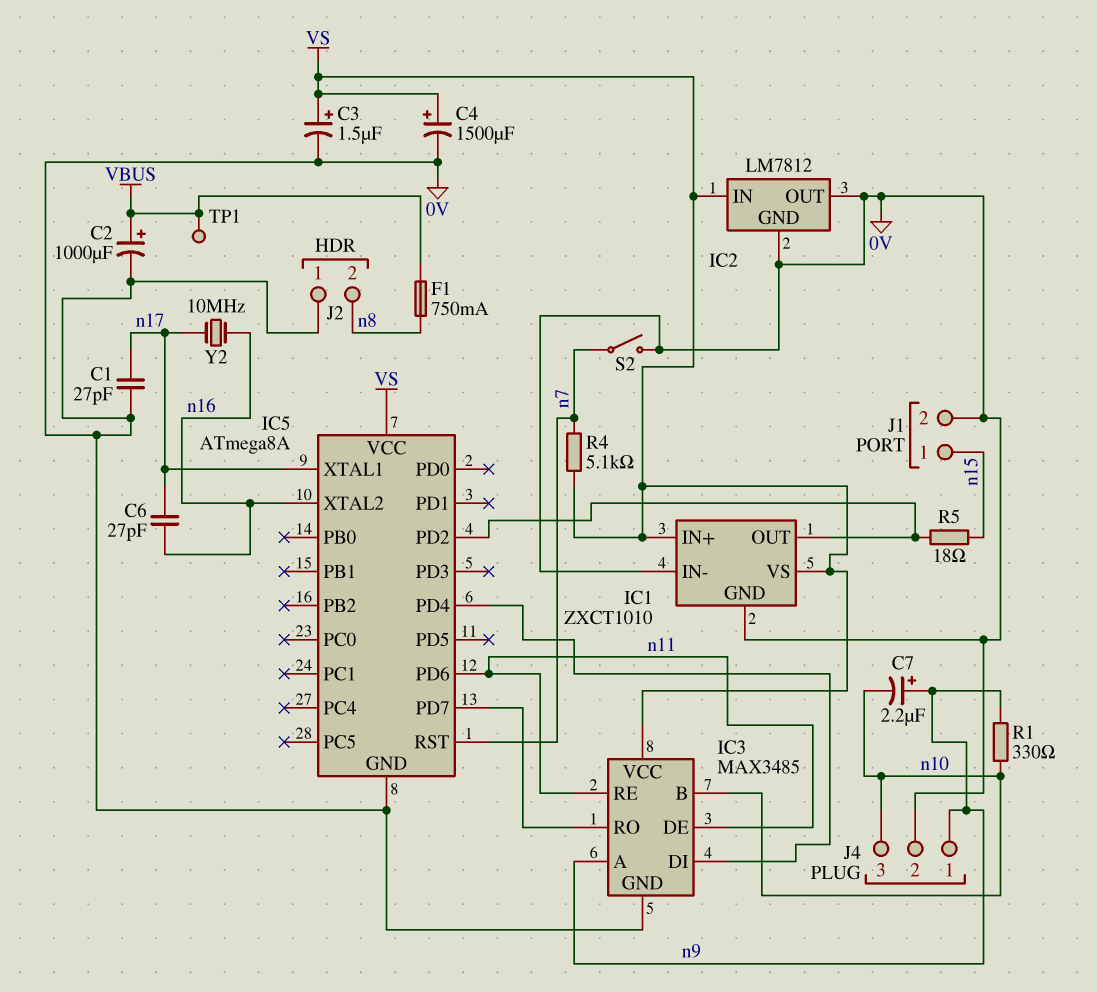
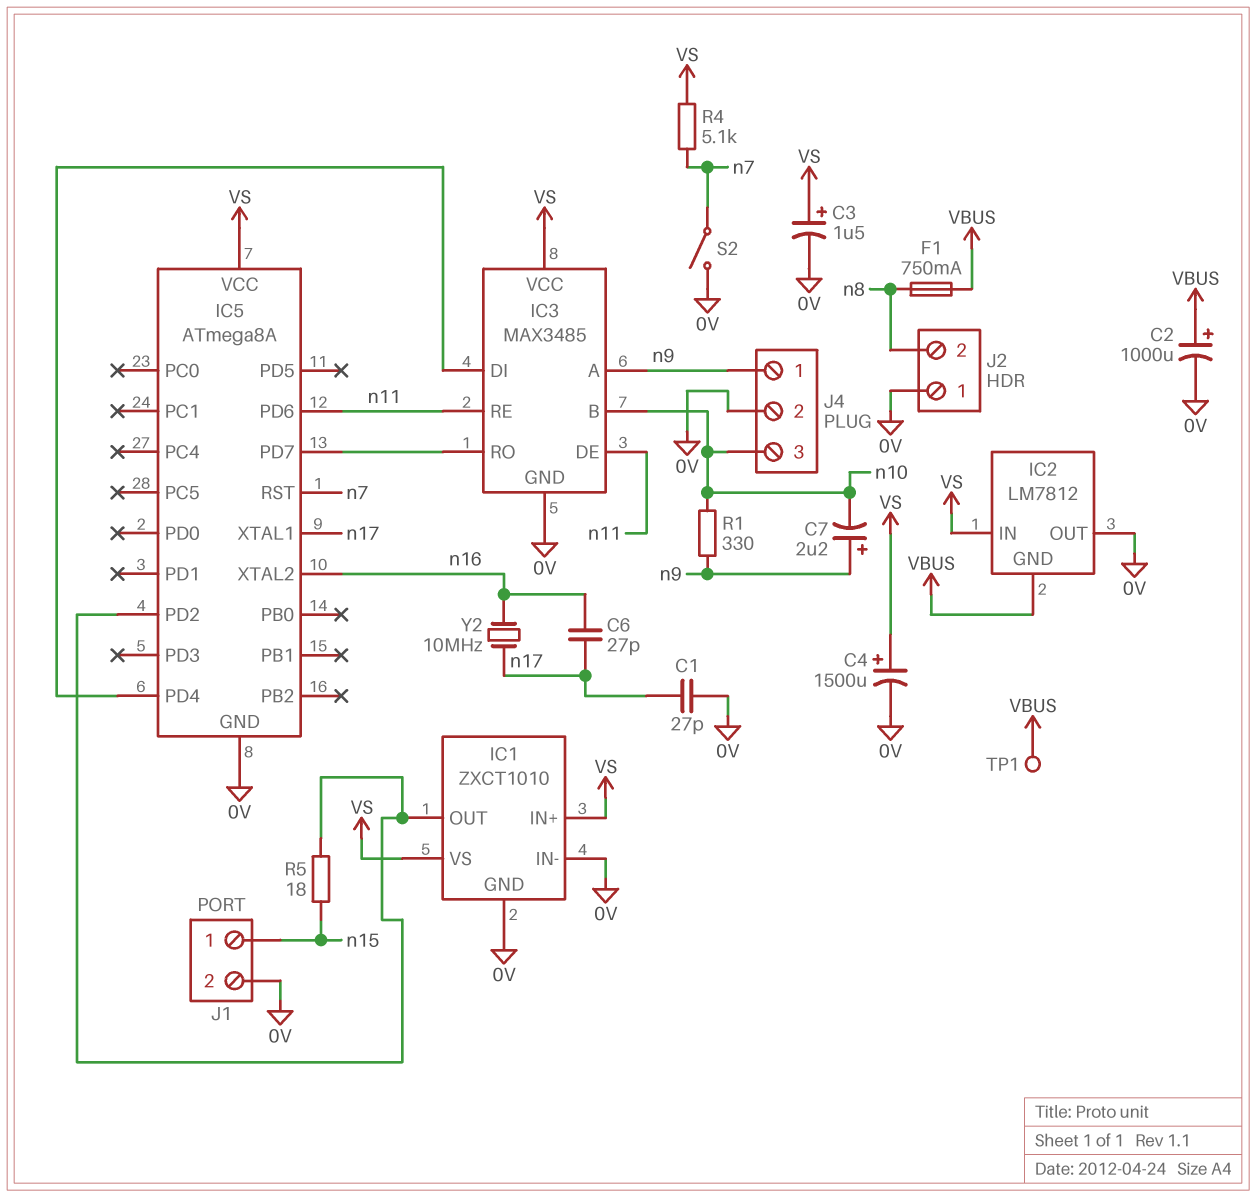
IC2 pin GND: 0V -> VBUS

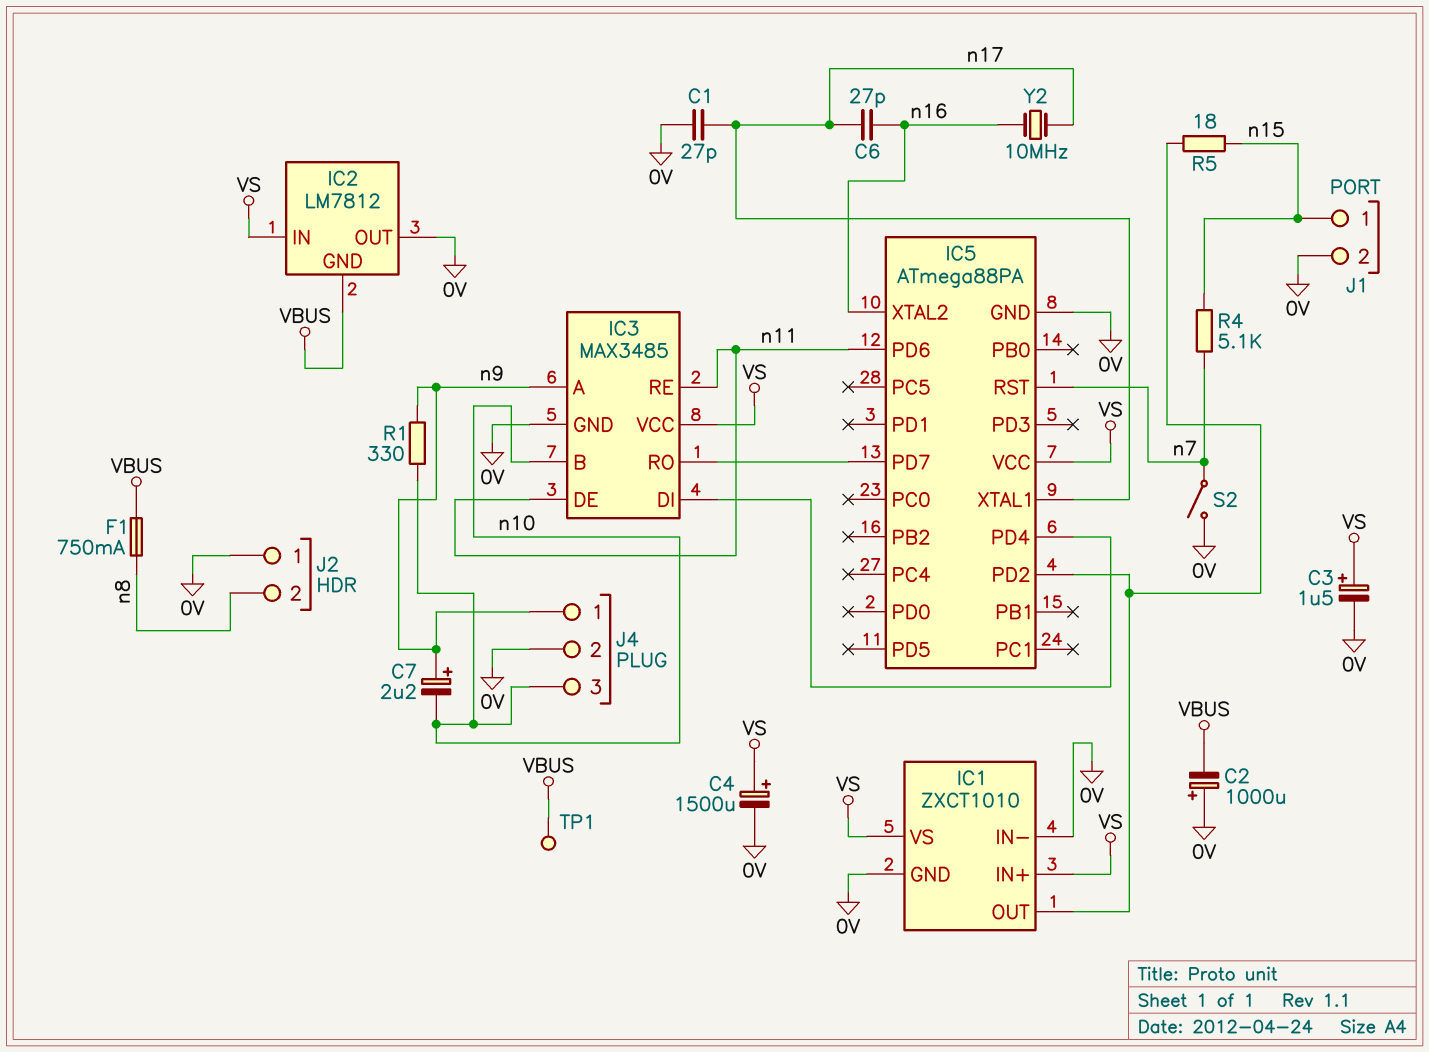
C2: 1000uF (plus VBUS, minus 0V) -> 1000uF (plus 0V, minus VBUS)
IC5: ATmega8A -> ATmega88PA
R4: 5.1k (VS, n7) -> 5.1k (n7, n15)

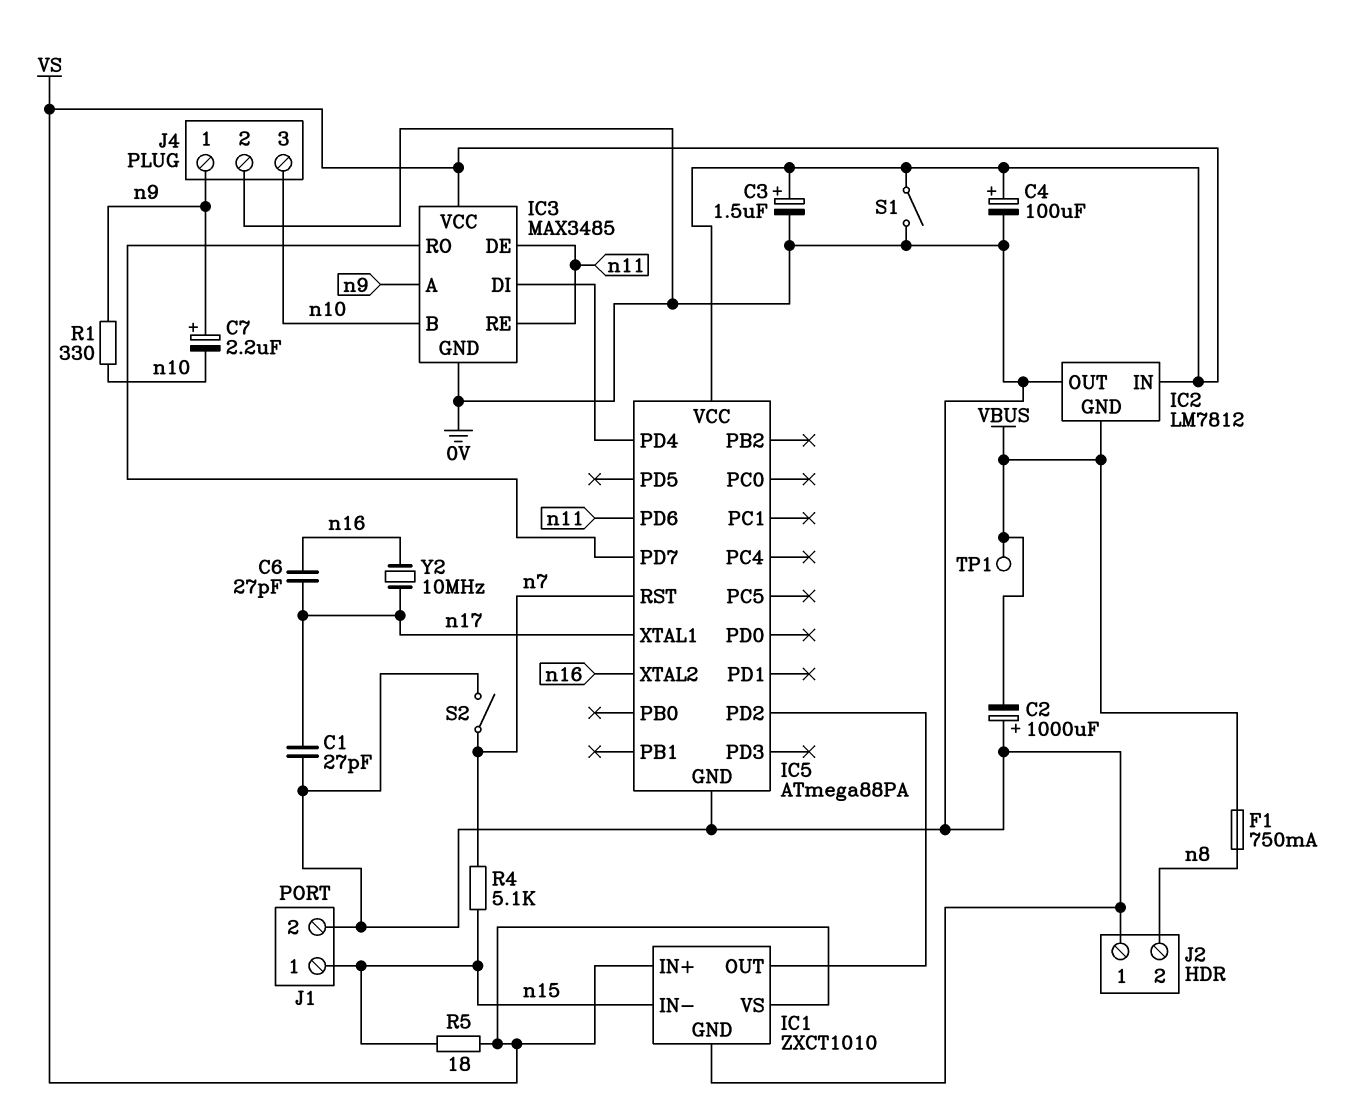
C4: 1500uF (plus VS, minus 0V) -> 100uF (plus VS, minus 0V)
IC1 pin IN-: 0V -> n15
R5: 18 (IC1/OUT, n15) -> 18 (VS, n15)
S1: none -> switch (0V, VS)

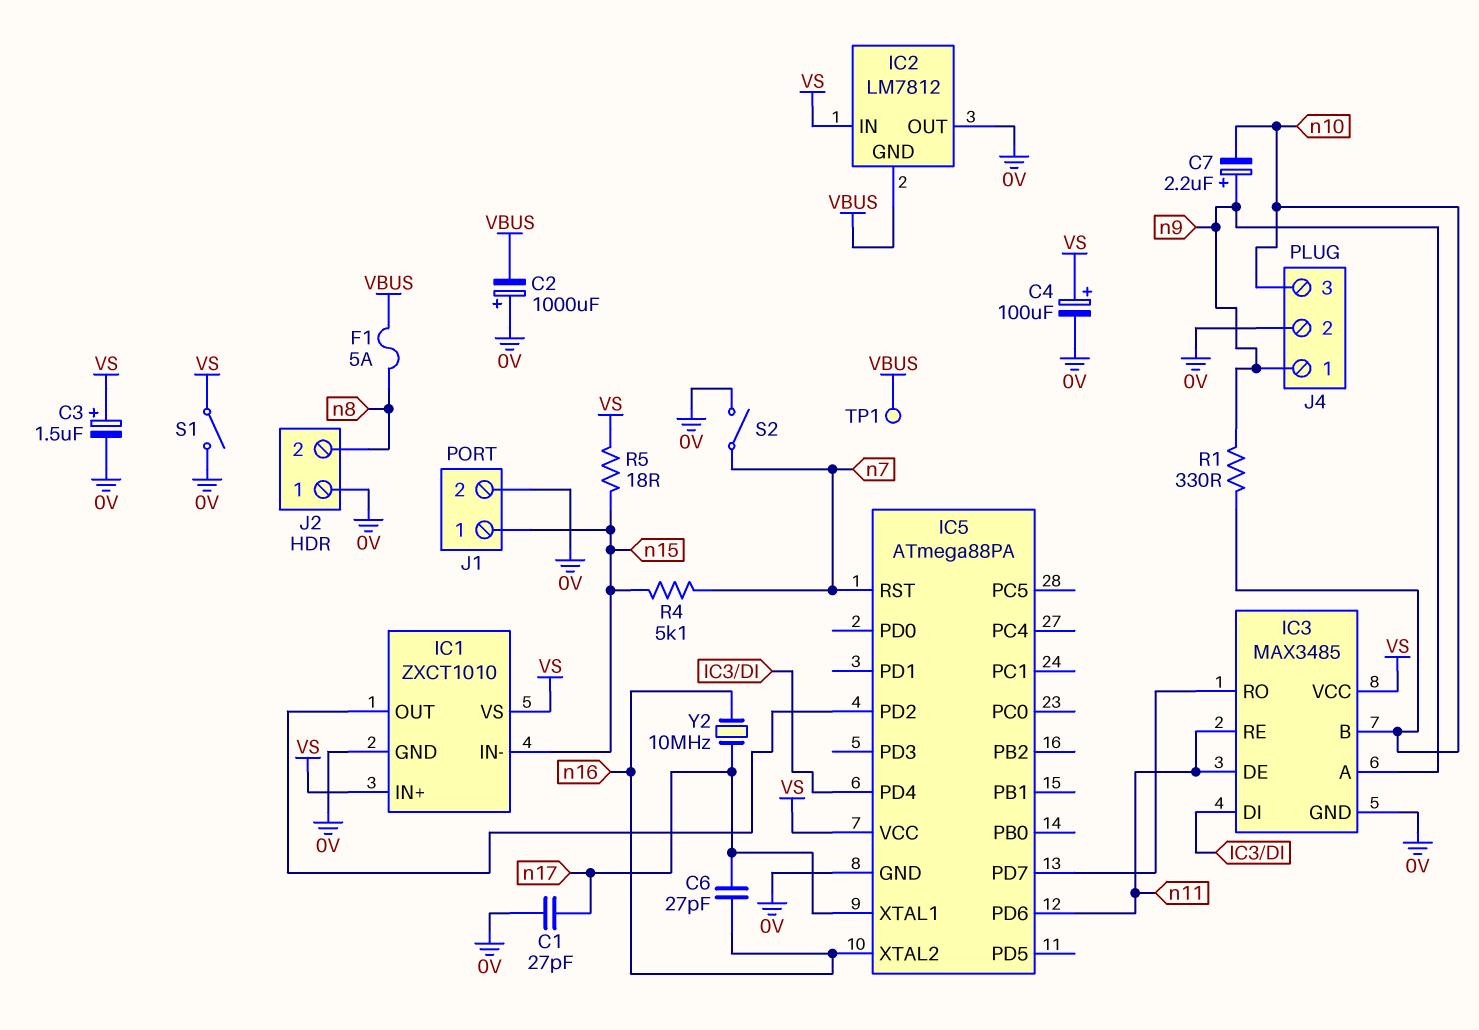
F1: 750mA (VBUS, n8) -> 5A (VBUS, n8)

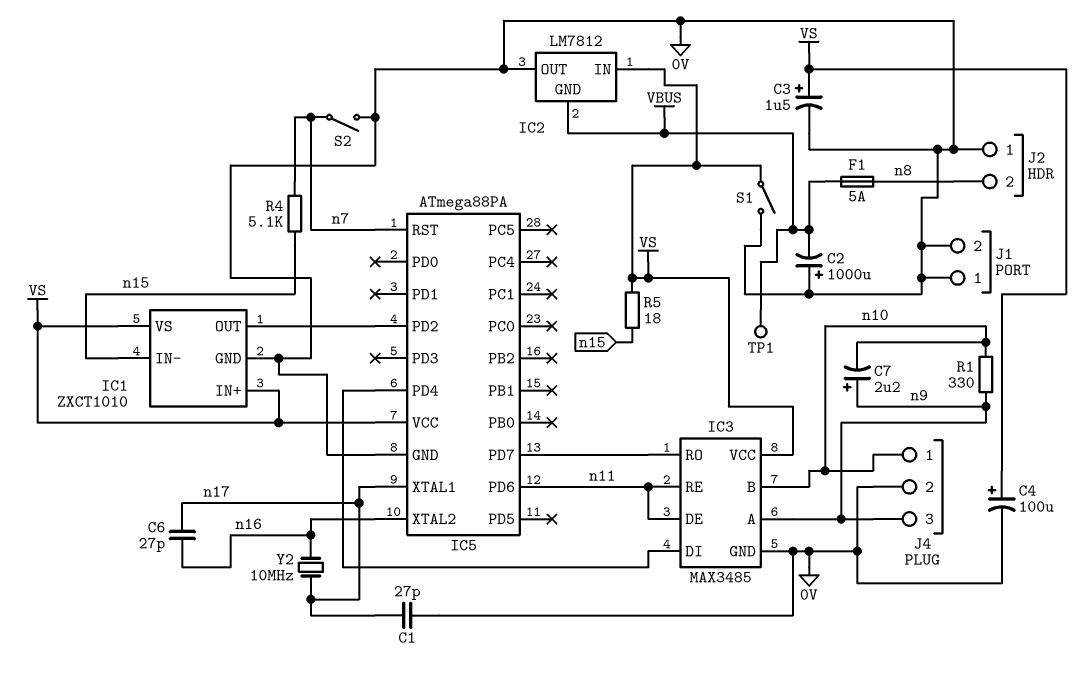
J1 pin 1: n15 -> 0V
J4 pin 1: n9 -> n10
J4 pin 3: n10 -> n9

